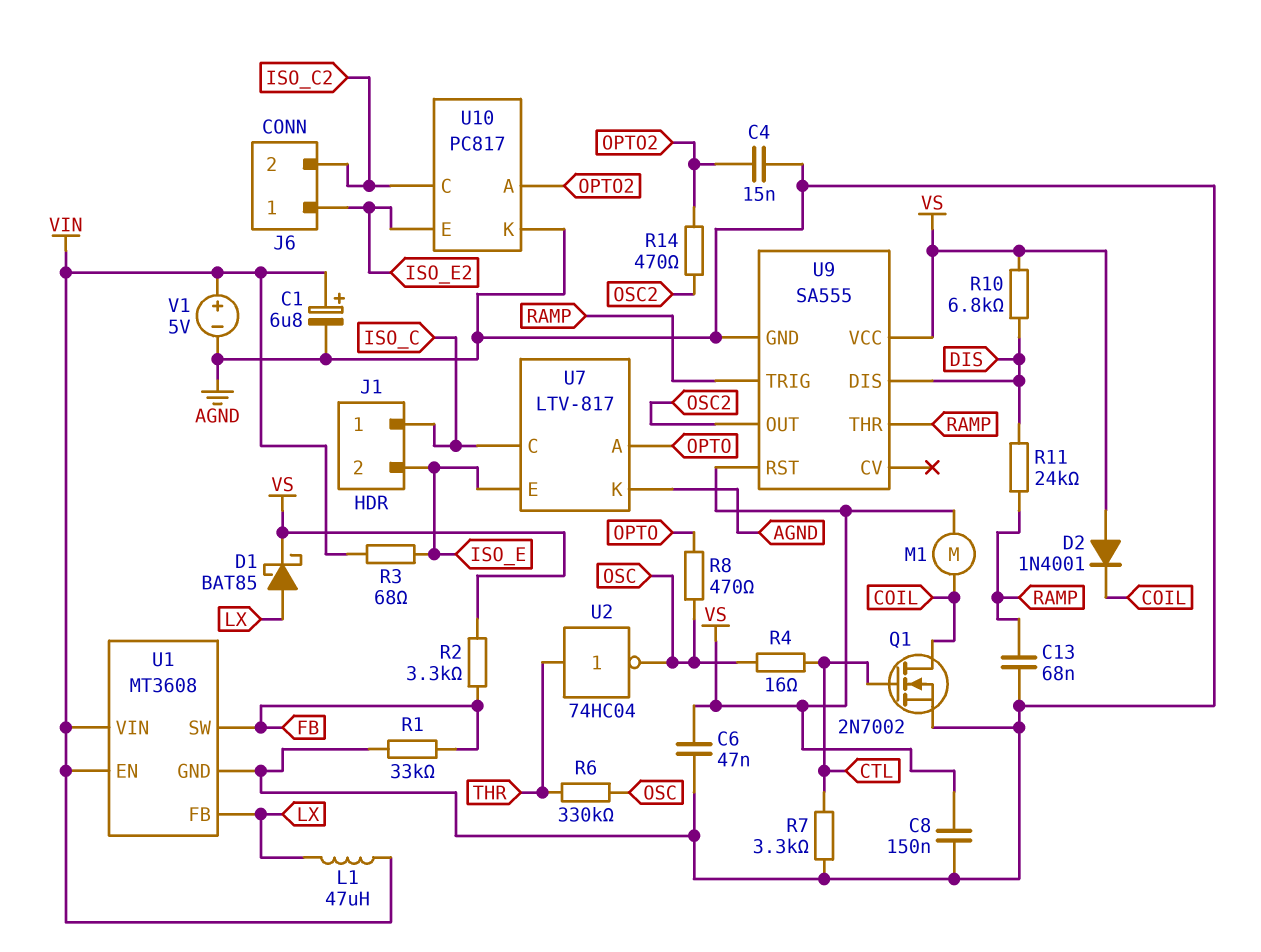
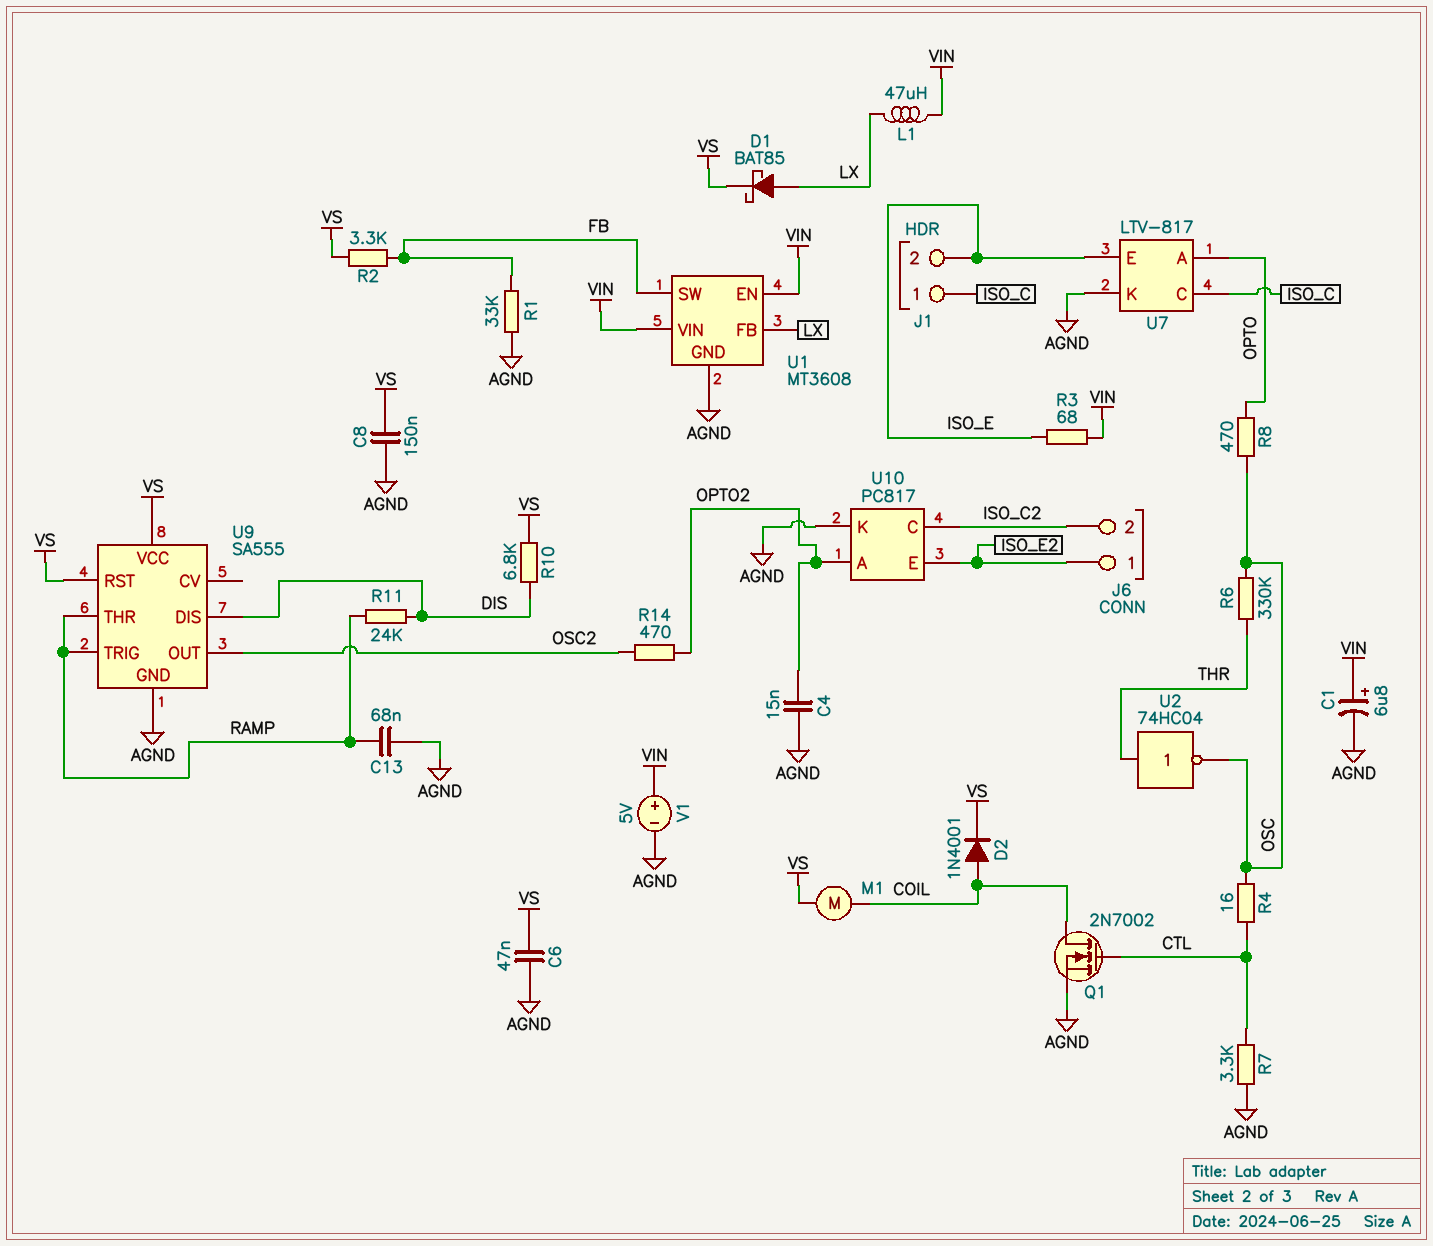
D2: diode 1N4001 (A VS, K COIL) -> diode 1N4001 (A COIL, K VS)

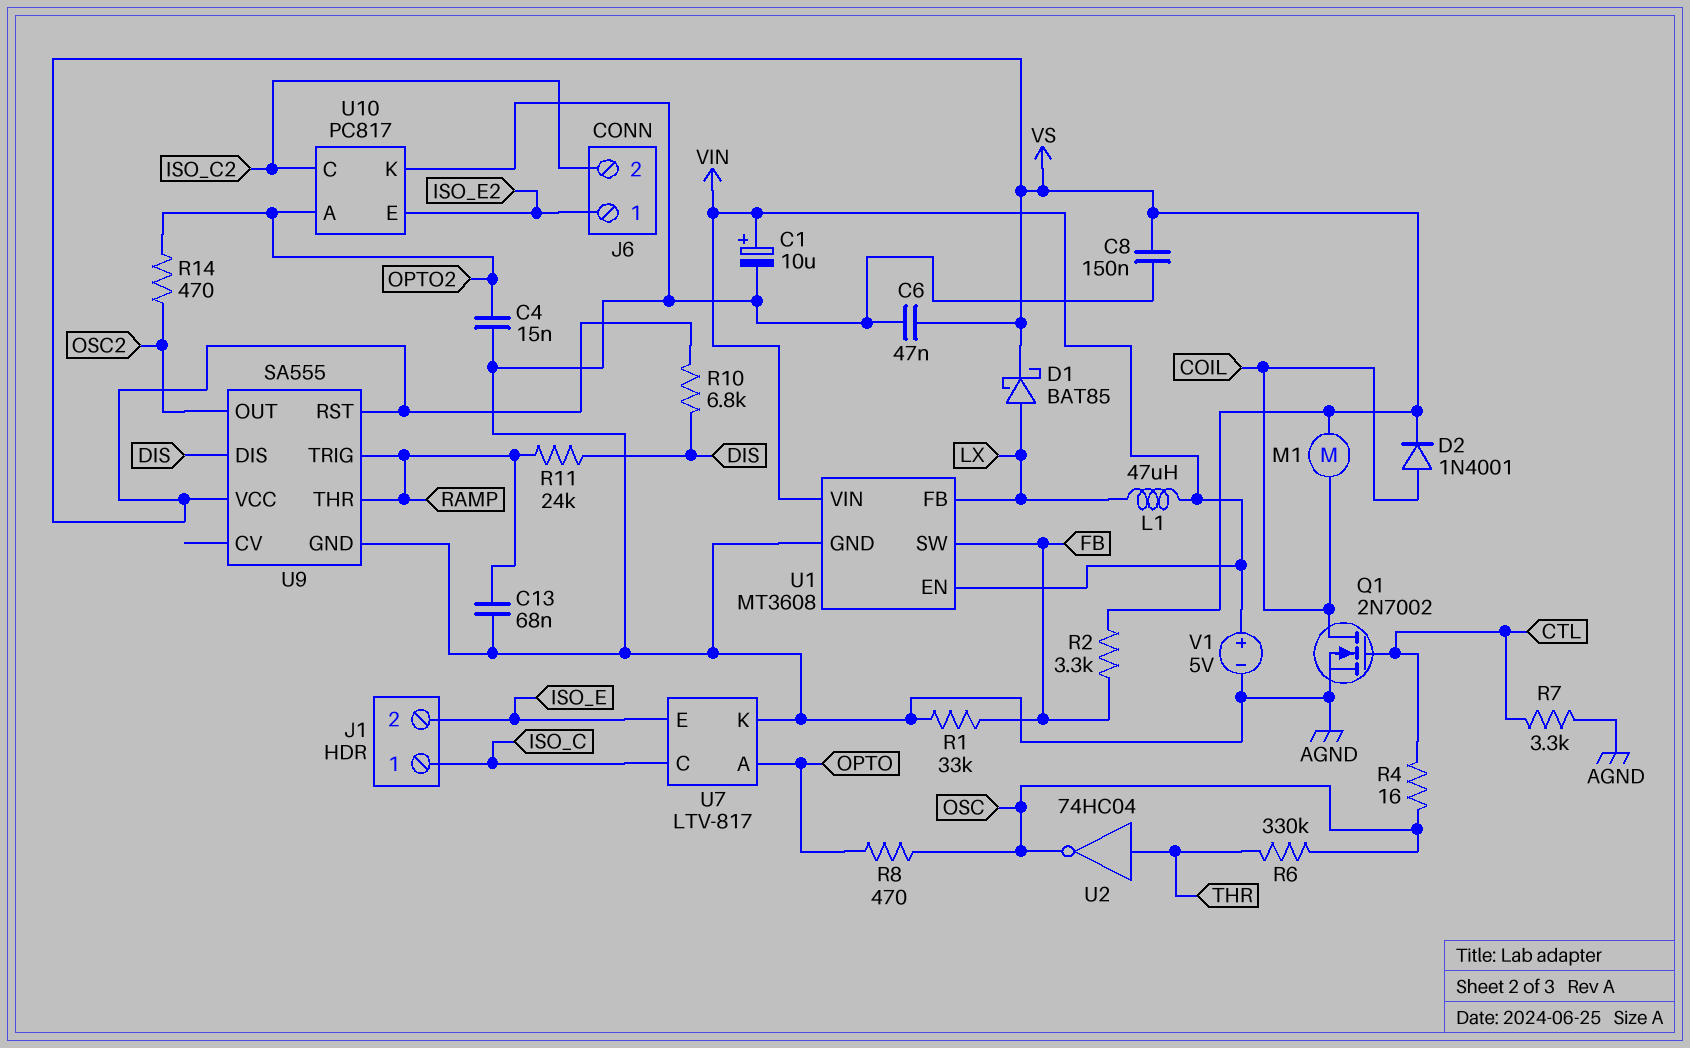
C1: 6.8uF (plus VIN, minus AGND) -> 10uF (plus VIN, minus AGND)
R3: 68 (ISO_E, VIN) -> none

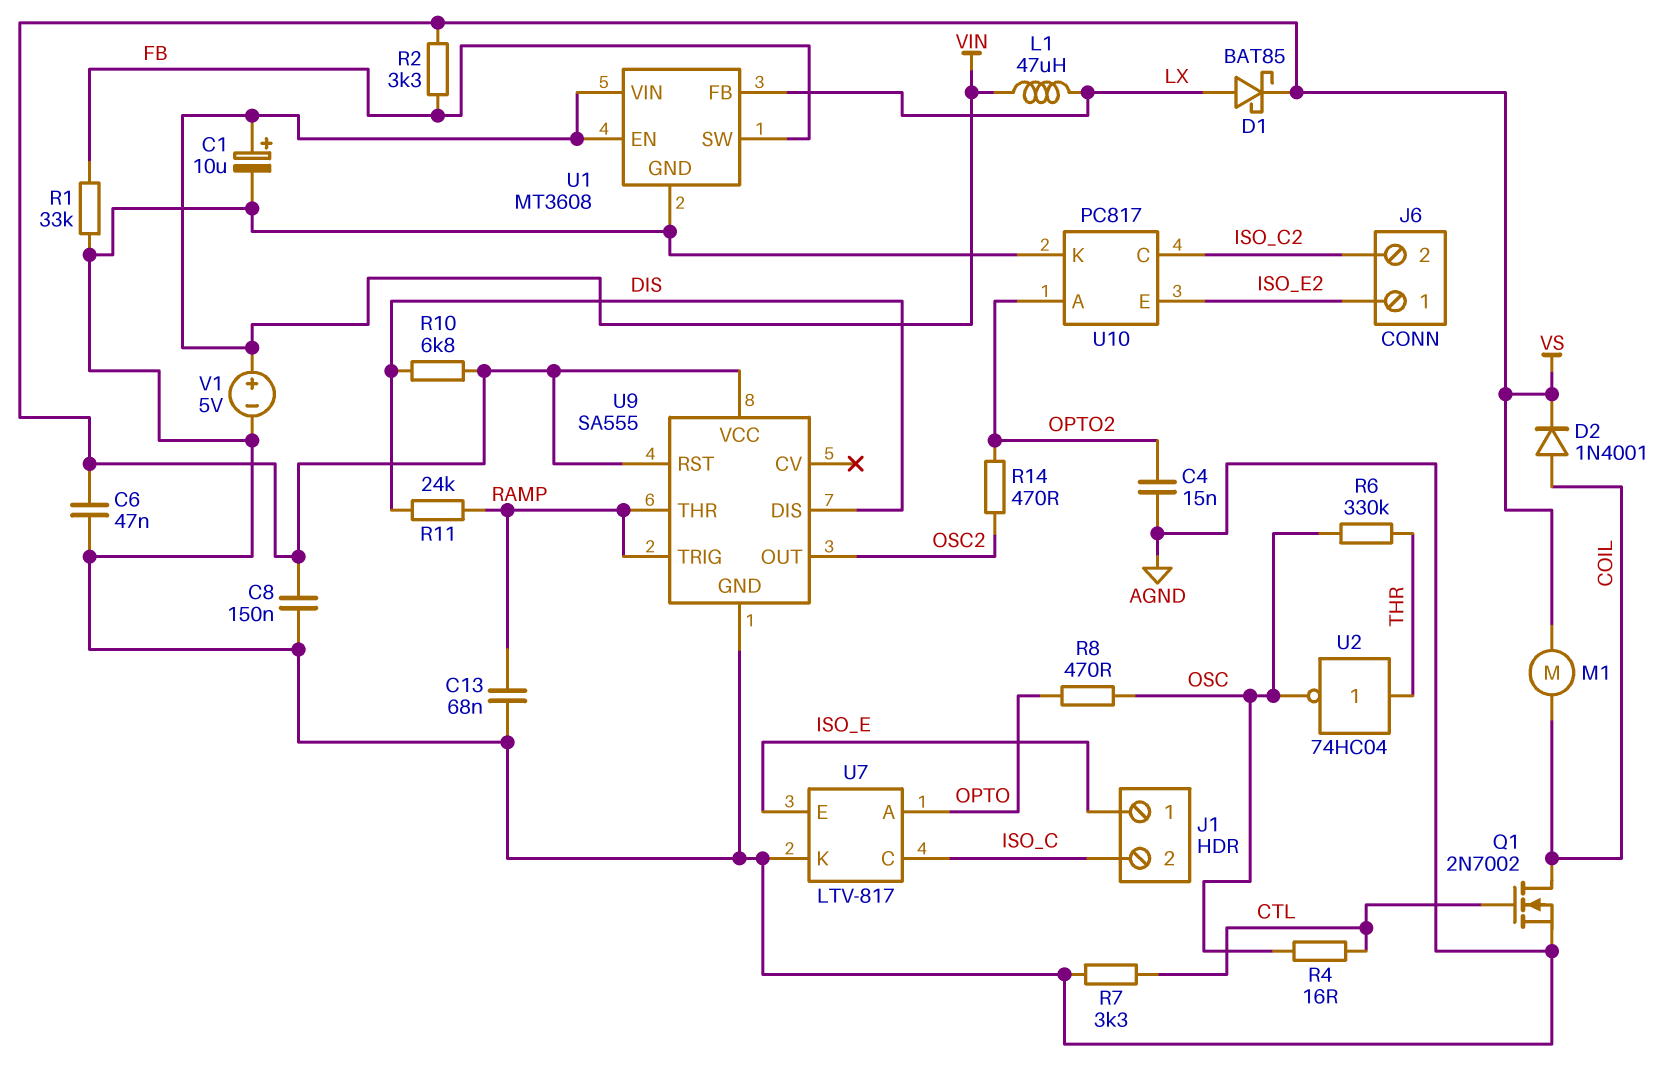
J1 pin 1: ISO_C -> ISO_E
J1 pin 2: ISO_E -> ISO_C

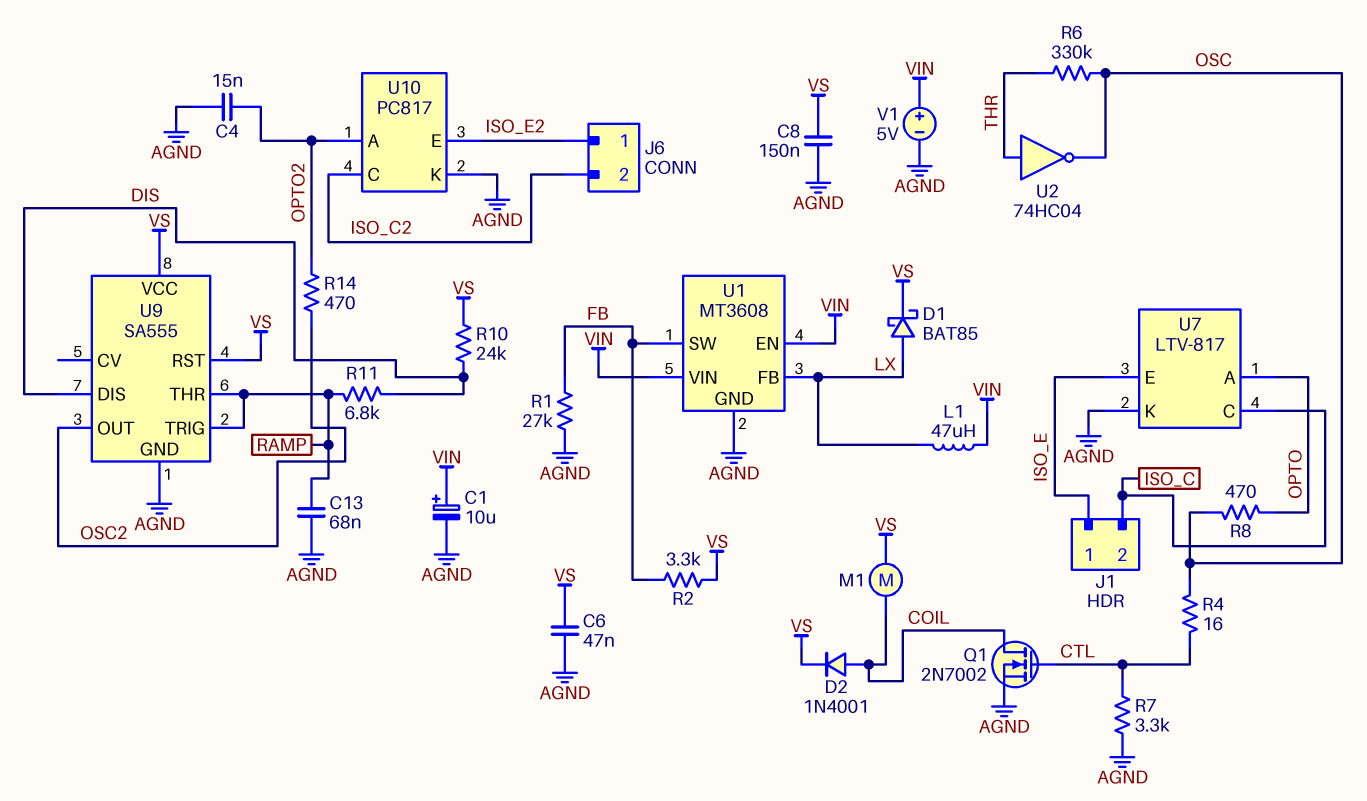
R1: 33k (AGND, FB) -> 27k (AGND, FB)
R10: 6.8k (DIS, VS) -> 24k (DIS, VS)
R11: 24k (DIS, RAMP) -> 6.8k (DIS, RAMP)

